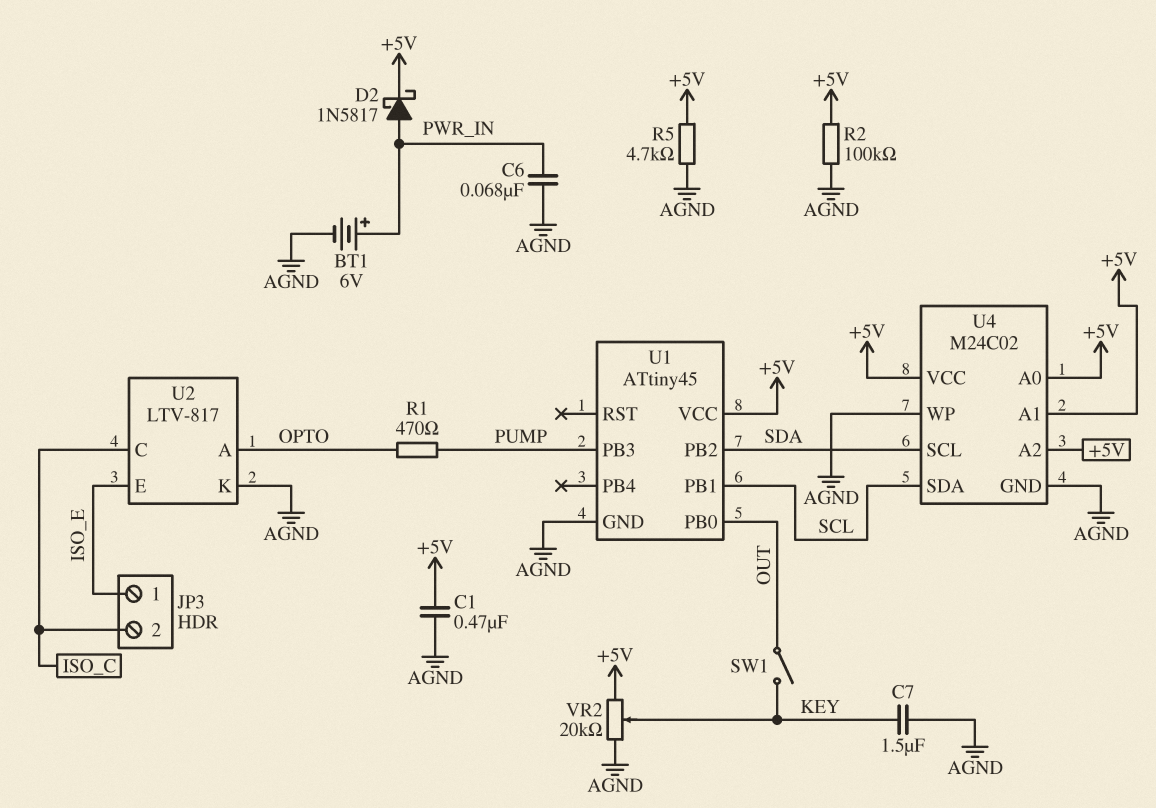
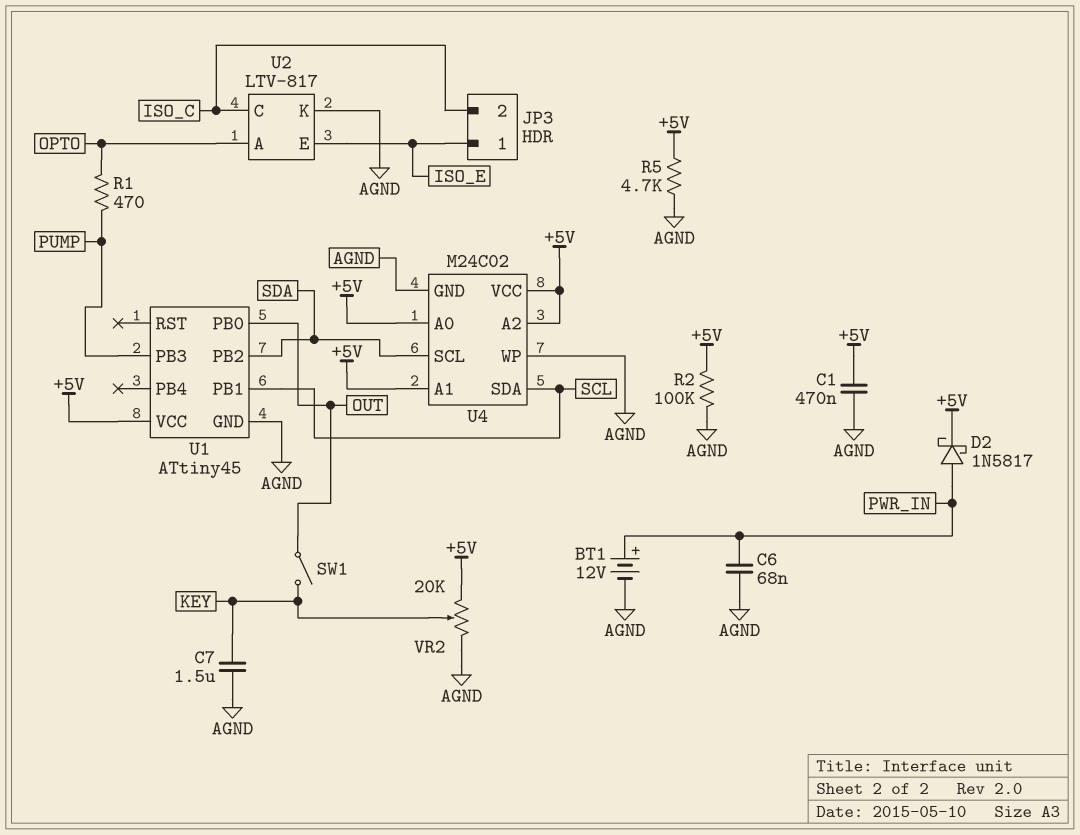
BT1: 6V (plus PWR_IN, minus AGND) -> 12V (plus PWR_IN, minus AGND)

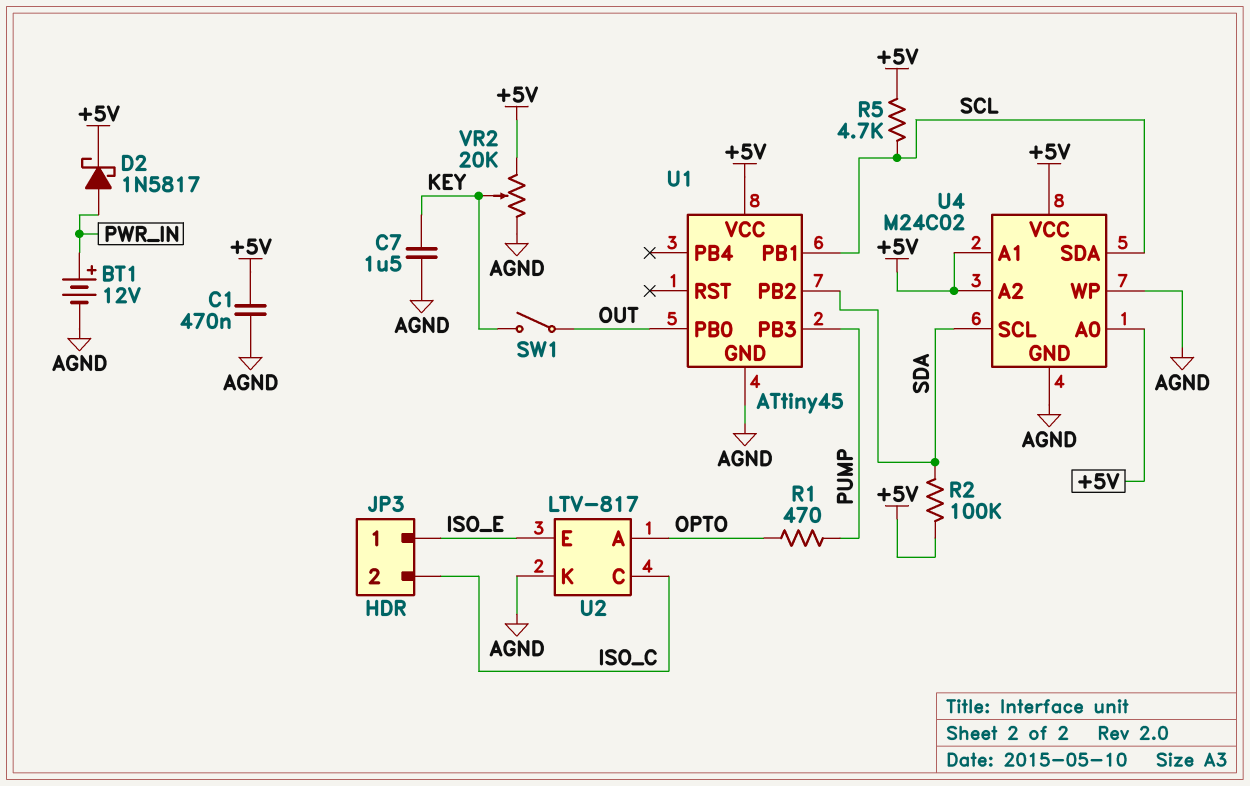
C6: 68nF (AGND, PWR_IN) -> none
R2: 100k (+5V, AGND) -> 100k (+5V, SDA)
R5: 4.7k (+5V, AGND) -> 4.7k (+5V, SCL)

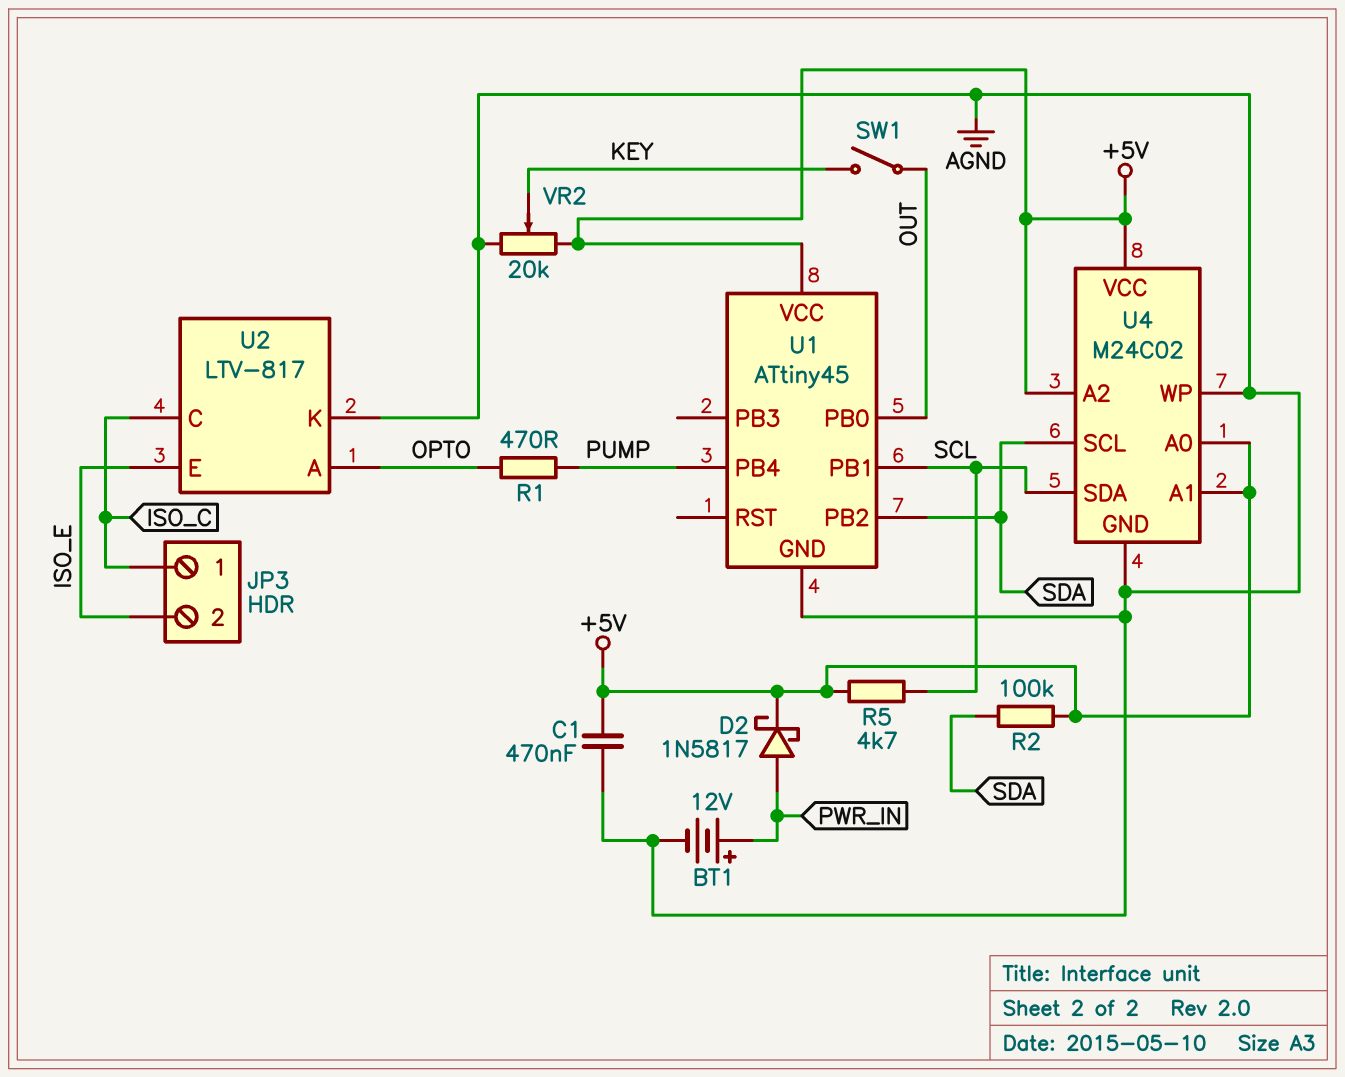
C7: 1.5uF (AGND, KEY) -> none
JP3 pin 1: ISO_E -> ISO_C
JP3 pin 2: ISO_C -> ISO_E
U1 pin PB3: PUMP -> none
U1 pin PB4: none -> PUMP

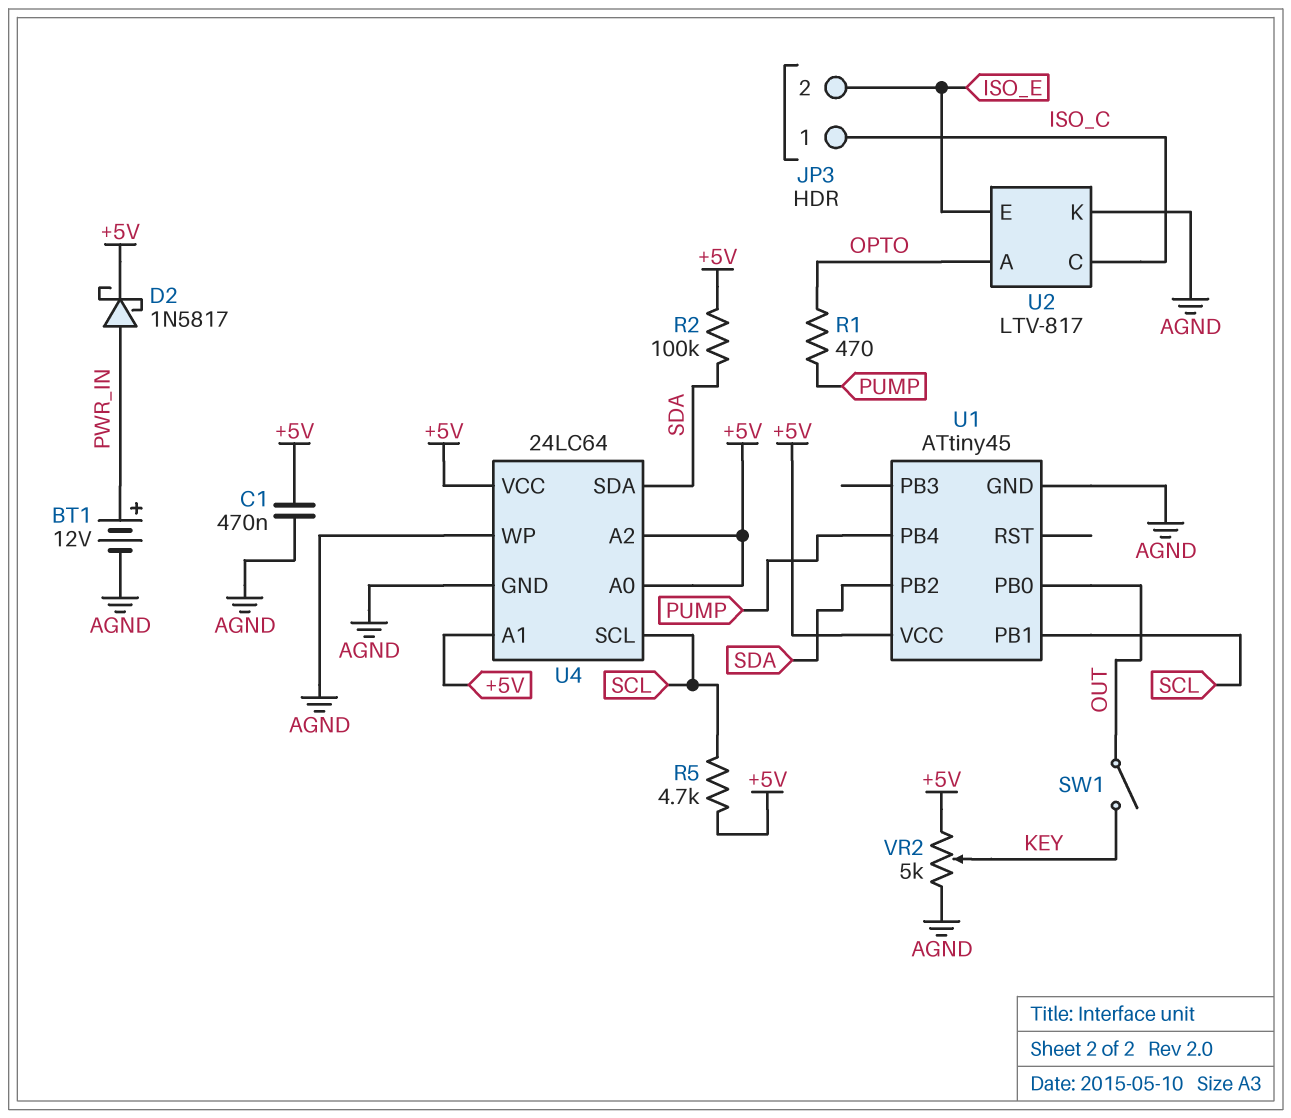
U4: M24C02 -> 24LC64
U4 pin SCL: SDA -> SCL
U4 pin SDA: SCL -> SDA
VR2: 20k (+5V, AGND, wiper KEY) -> 5k (+5V, AGND, wiper KEY)

